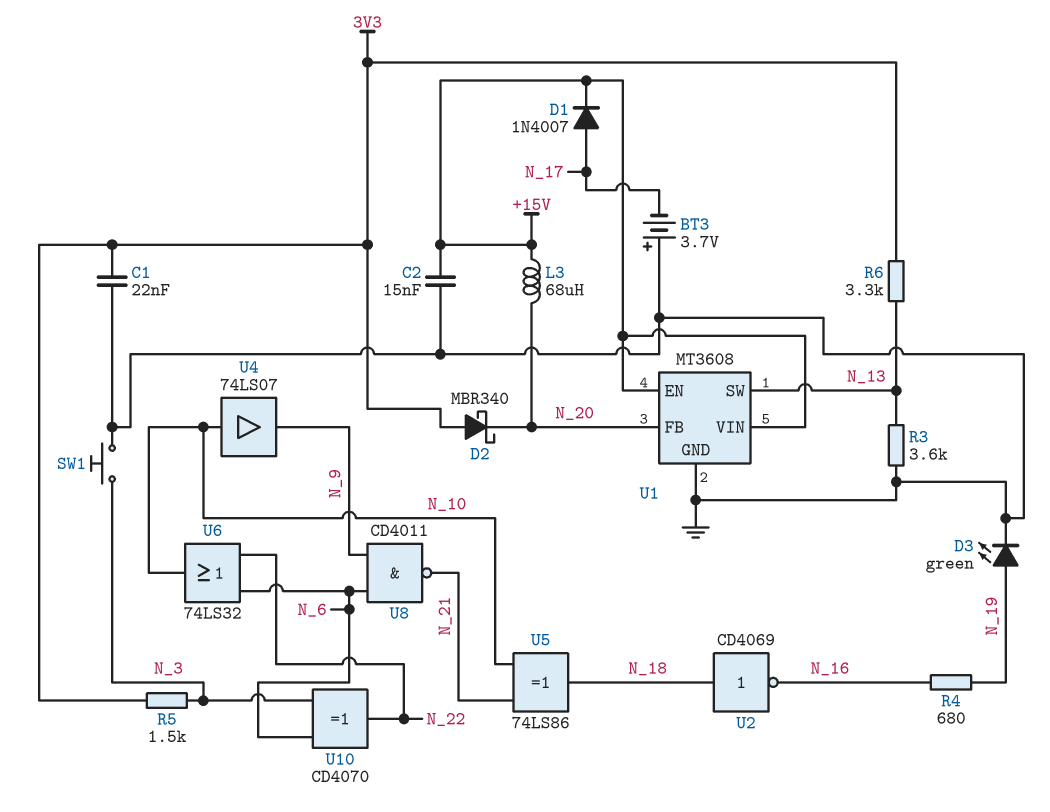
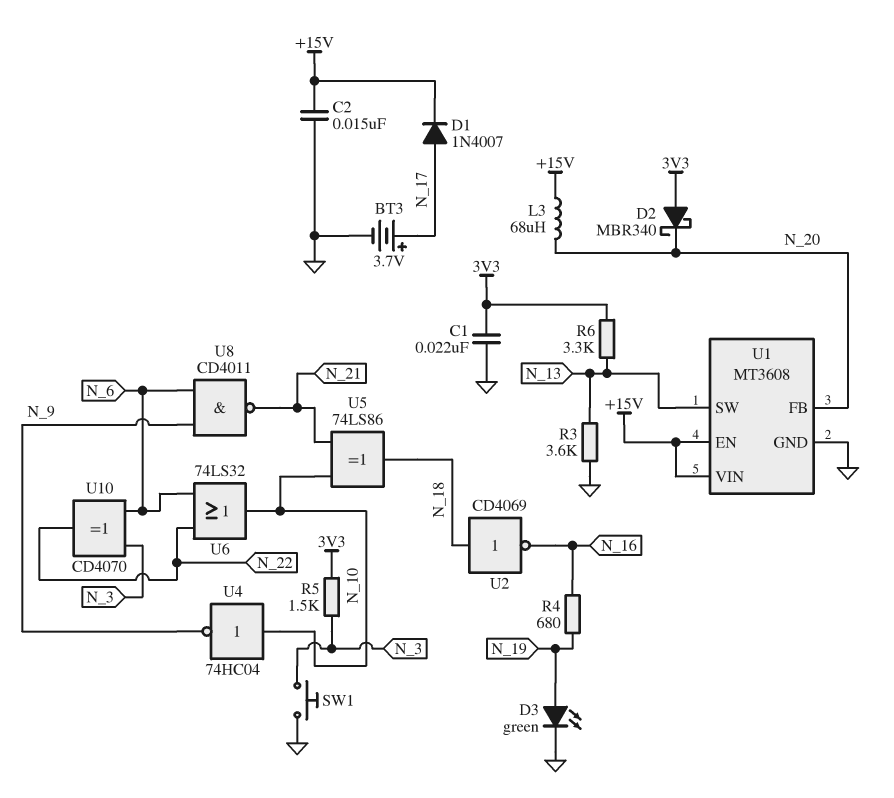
BT3: 3.7V (plus GND, minus N_17) -> 3.7V (plus N_17, minus GND)
U4: buffer 74LS07 (in N_10, out N_9) -> NOT 74HC04 (in N_10, out N_9)

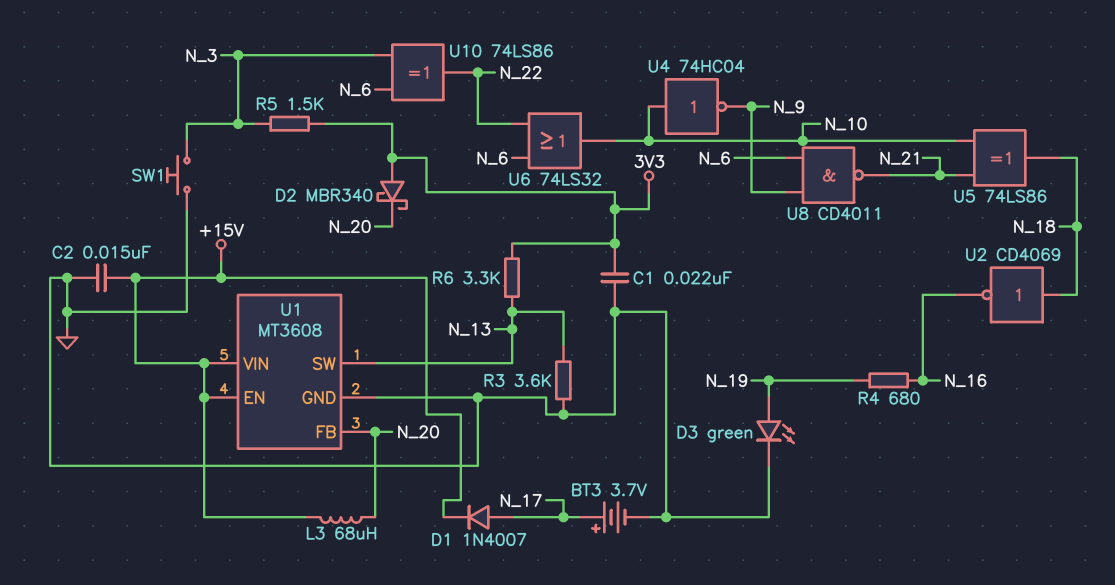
U10: XOR CD4070 (in N_3, in N_6, out N_22) -> XOR 74LS86 (in N_3, in N_6, out N_22)

